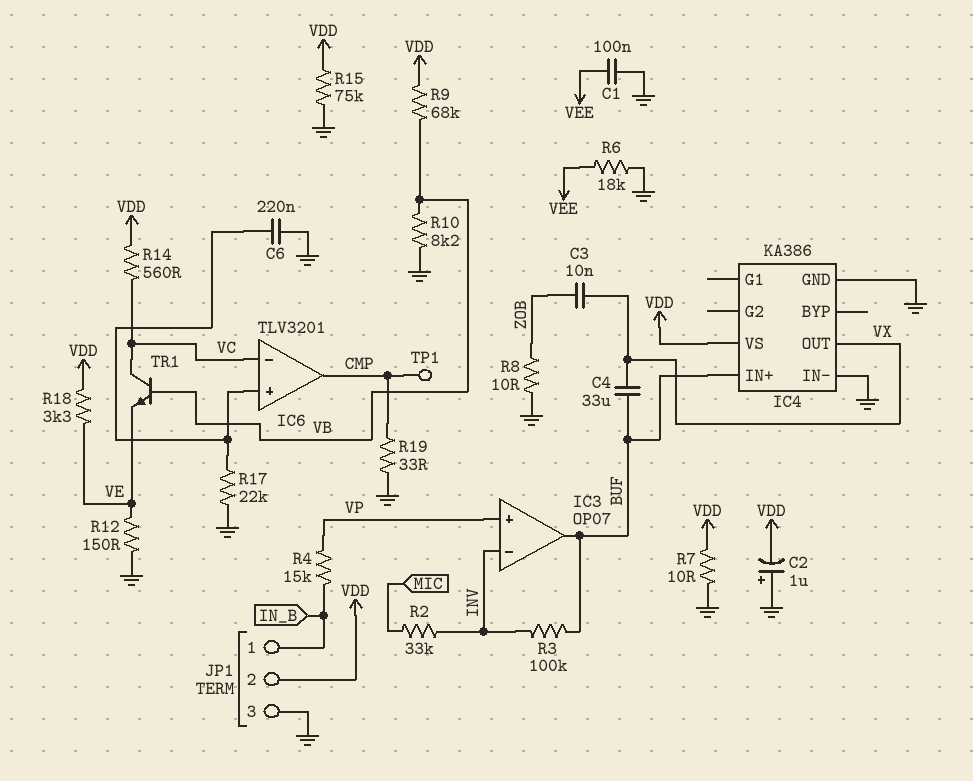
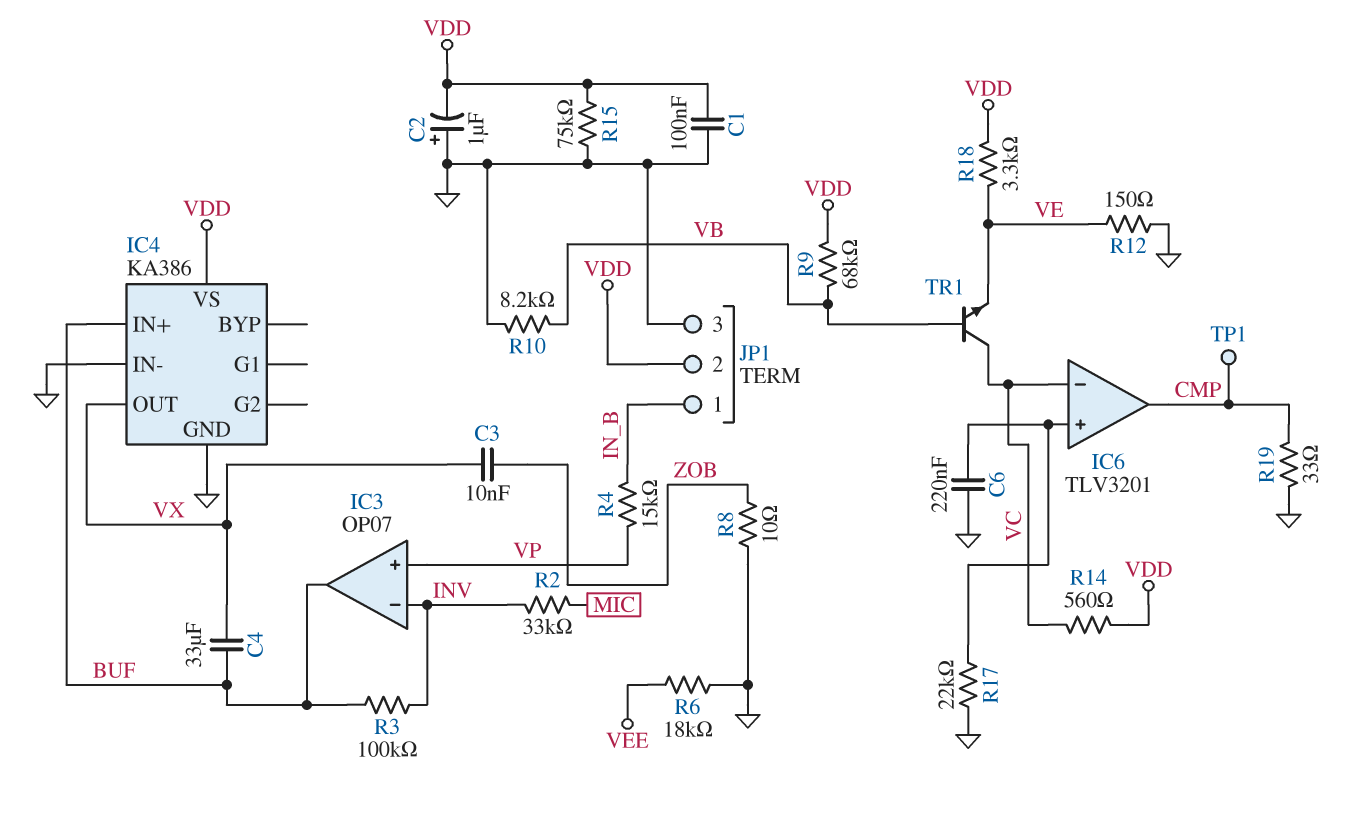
C1: 100nF (GND, VEE) -> 100nF (GND, VDD)
R7: 10 (GND, VDD) -> none

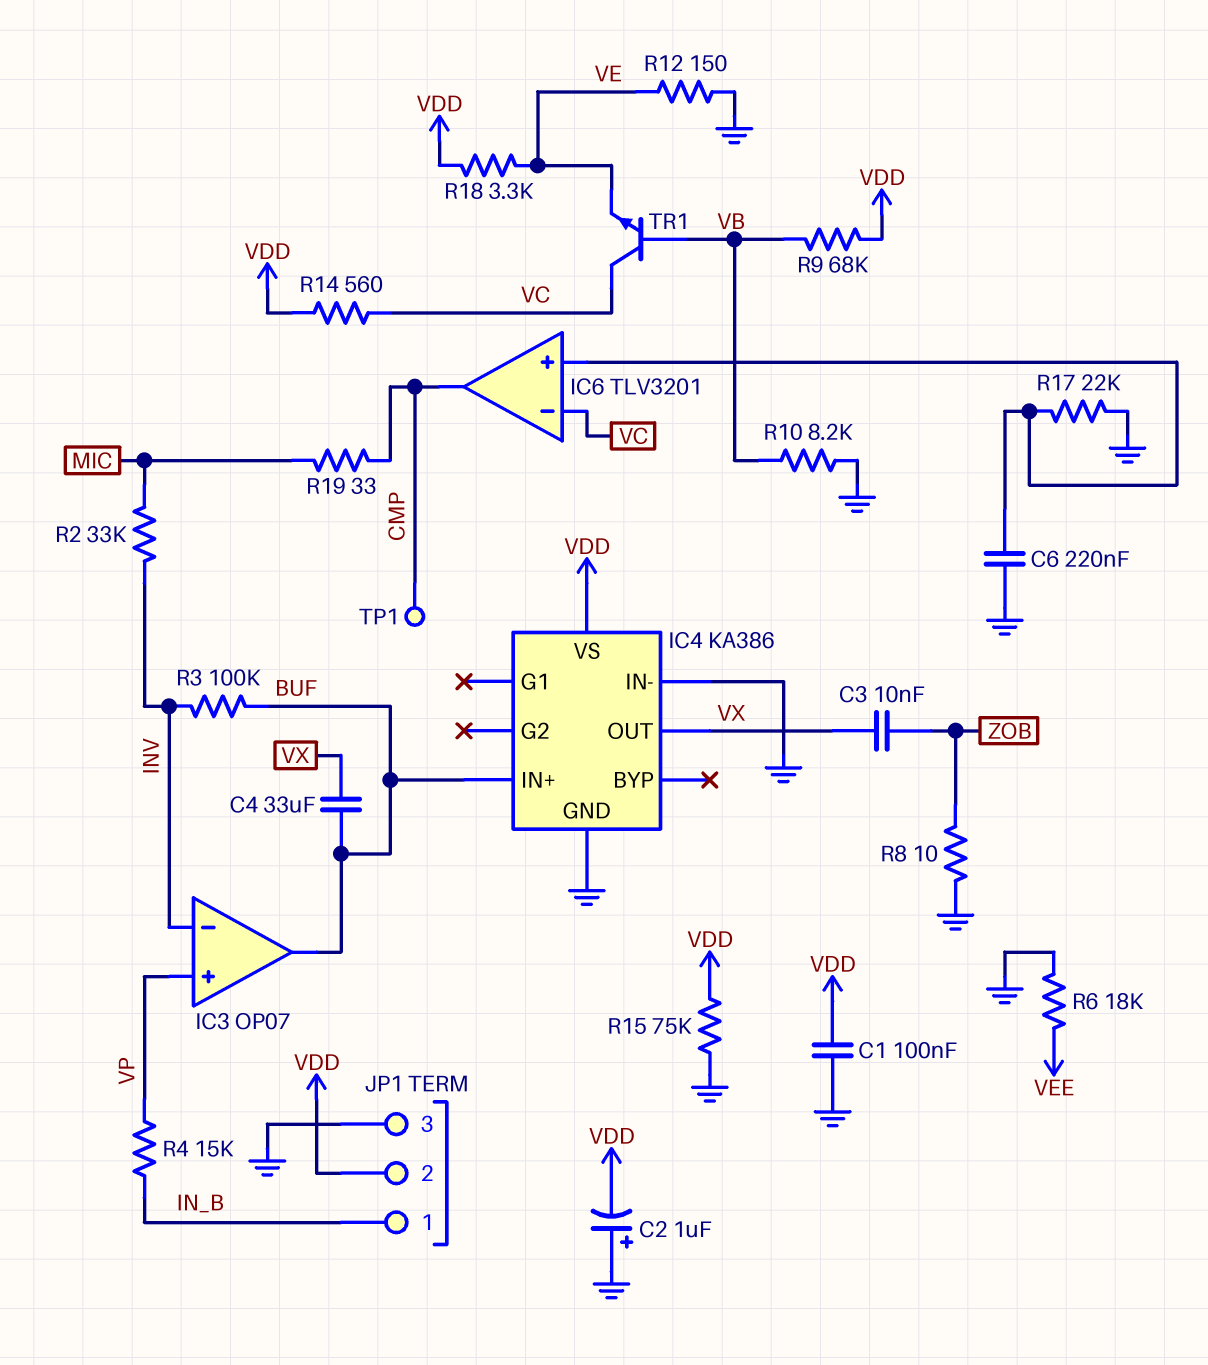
R19: 33 (CMP, GND) -> 33 (CMP, MIC)

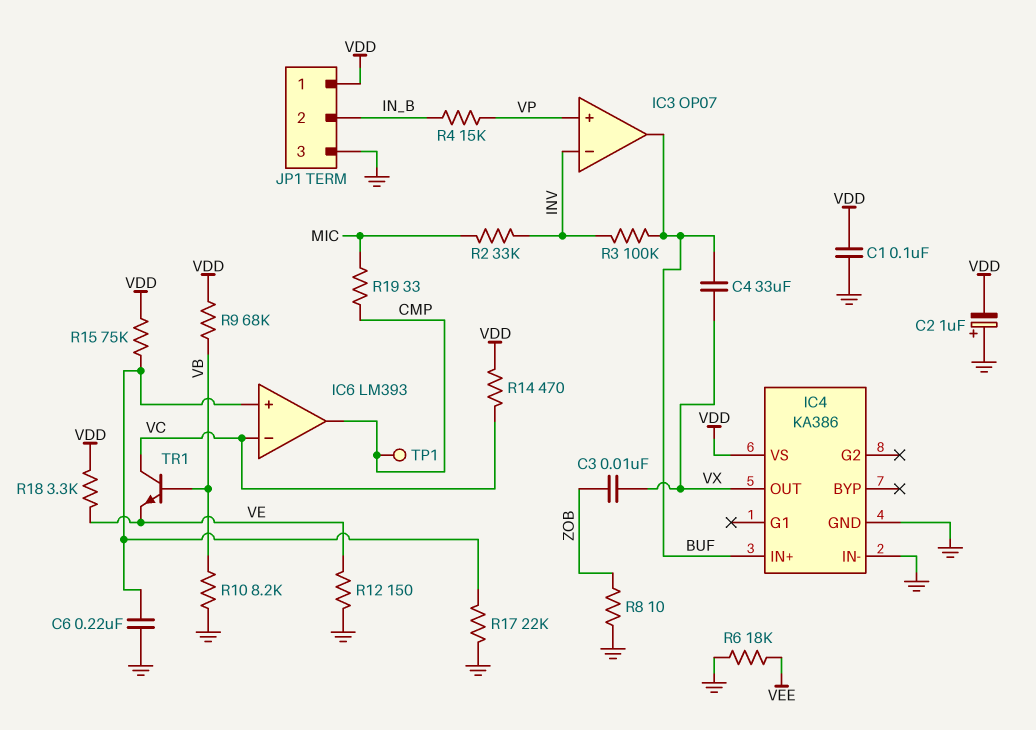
IC6: TLV3201 -> LM393
JP1 pin 1: IN_B -> VDD
JP1 pin 2: VDD -> IN_B
R14: 560 (VC, VDD) -> 470 (VC, VDD)
R15: 75k (GND, VDD) -> 75k (IC6/in+, VDD)

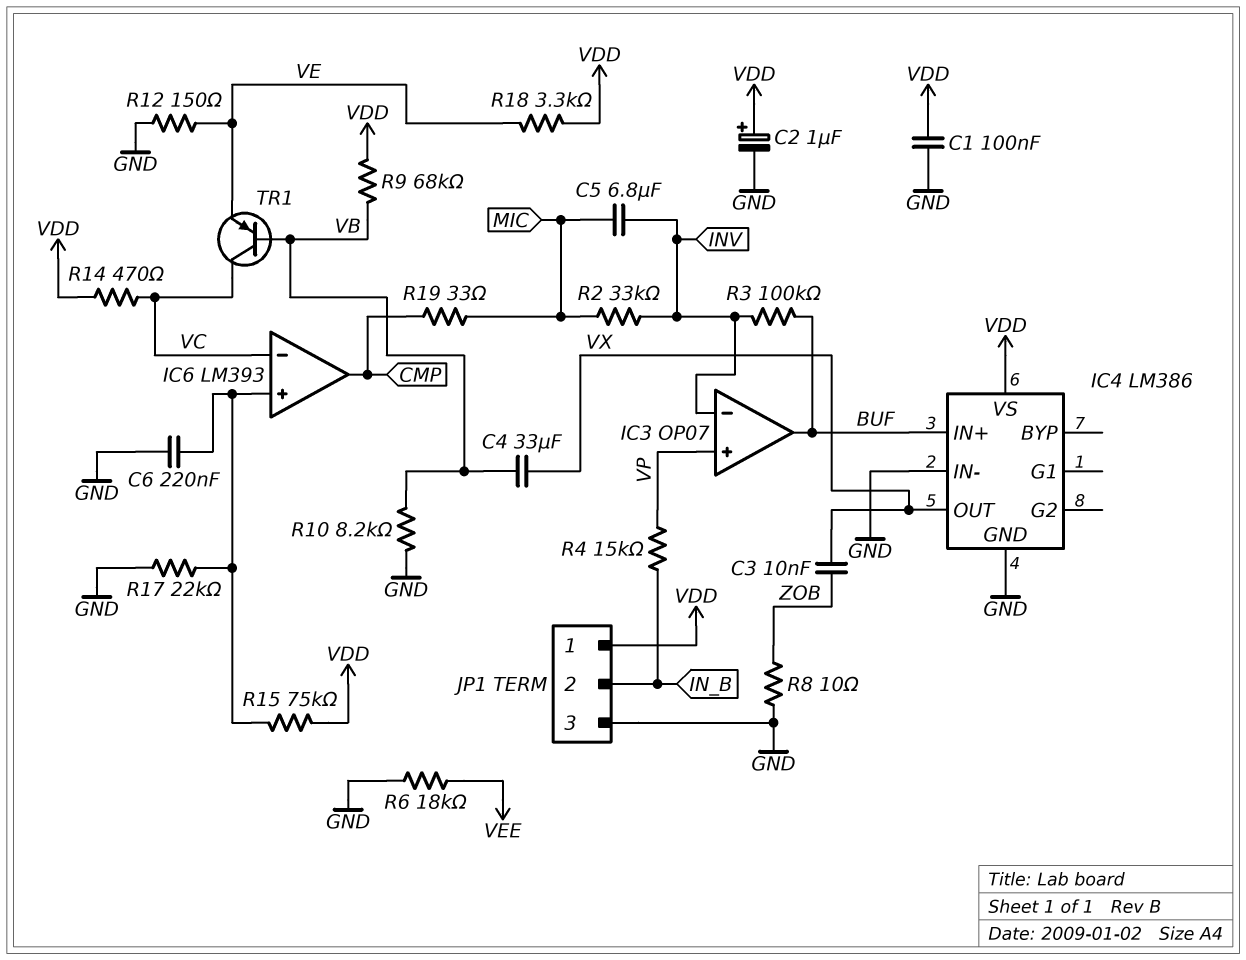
C2: 1uF (plus GND, minus VDD) -> 1uF (plus VDD, minus GND)
C4: 33uF (BUF, VX) -> 33uF (VB, VX)
C5: none -> 6.8uF (INV, MIC)
IC4: KA386 -> LM386
TP1: test point (CMP) -> none
TR1: NPN (B VB, C VC, E VE) -> PNP (B VB, C VC, E VE)

